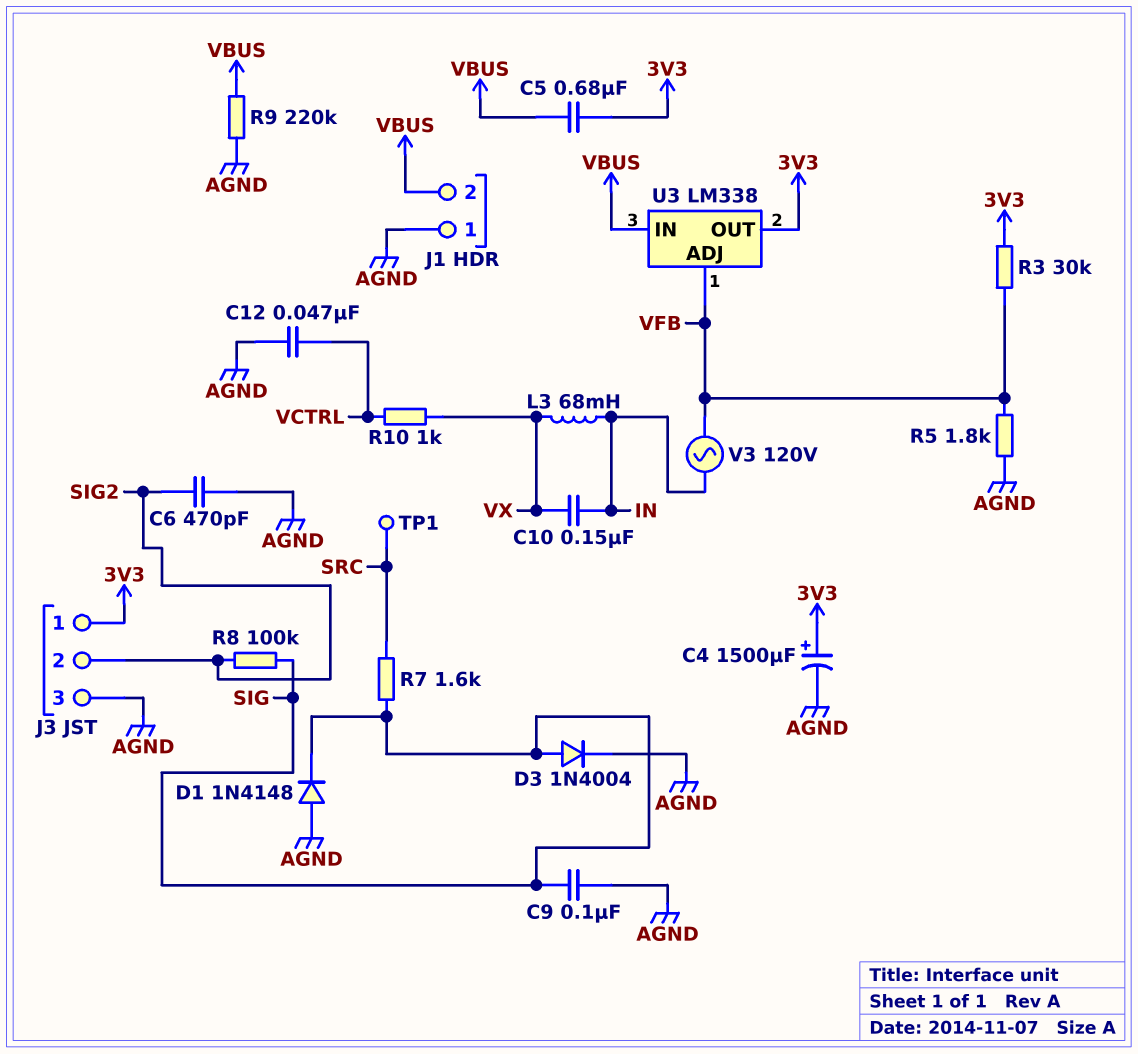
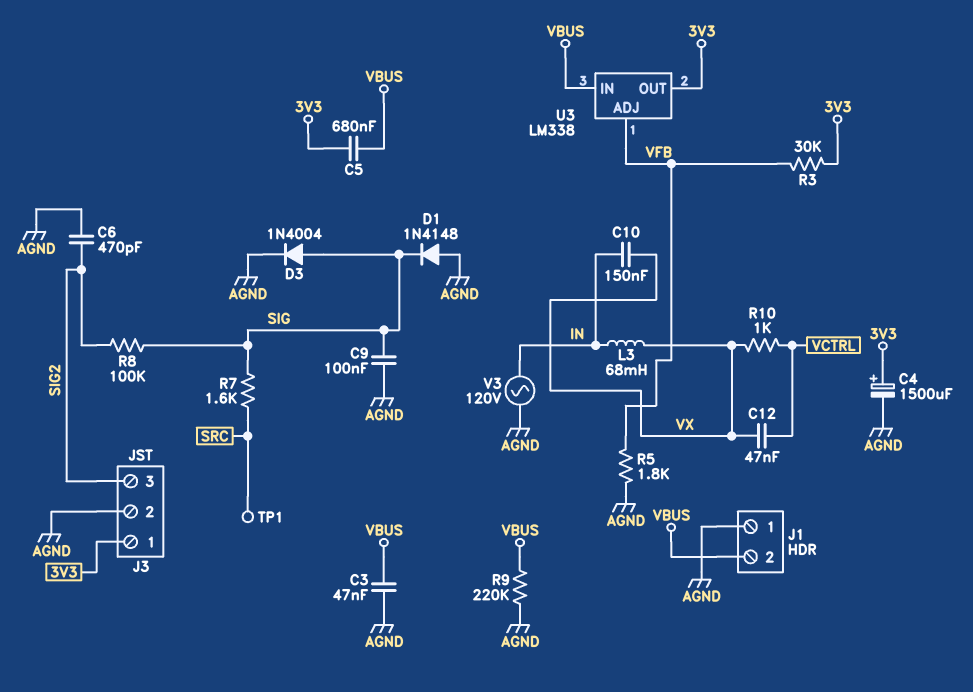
C3: none -> 47nF (AGND, VBUS)
C12: 47nF (AGND, VCTRL) -> 47nF (VCTRL, VX)
J3 pin 2: SIG2 -> AGND
J3 pin 3: AGND -> SIG2
V3: AC 120V (IN, VFB) -> AC 120V (AGND, IN)

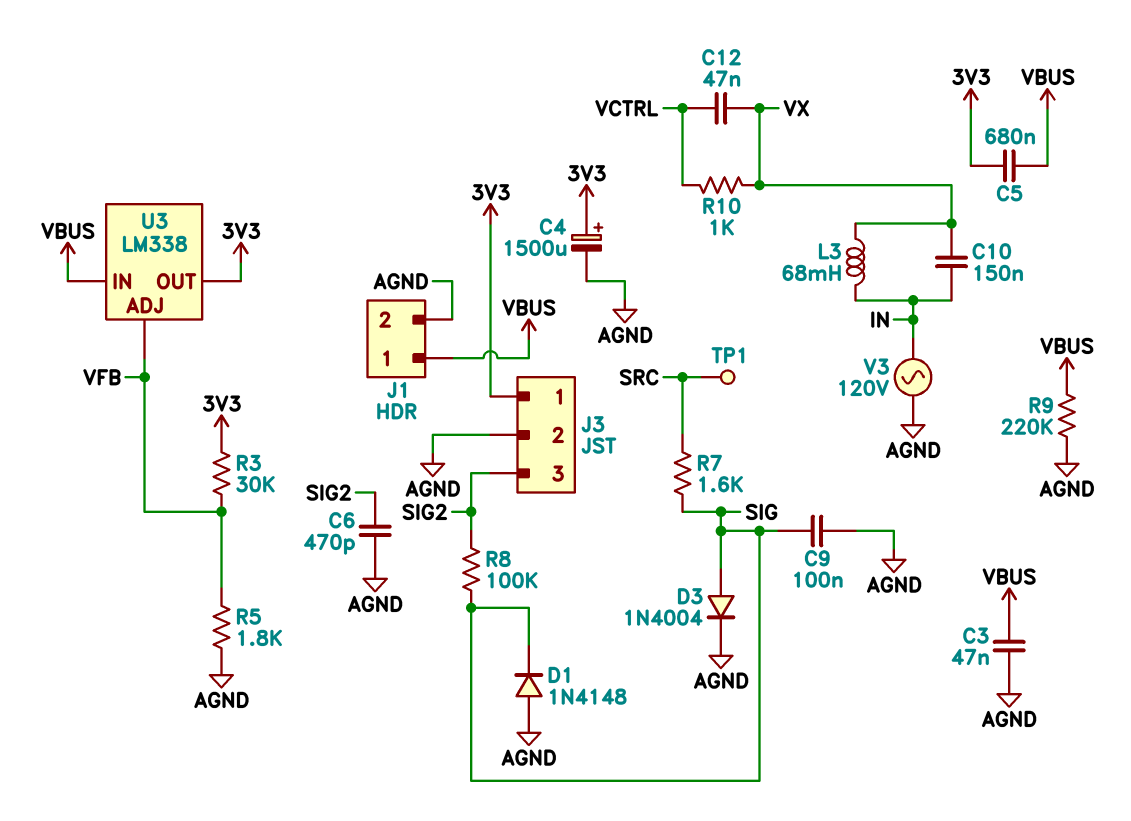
J1 pin 1: AGND -> VBUS
J1 pin 2: VBUS -> AGND

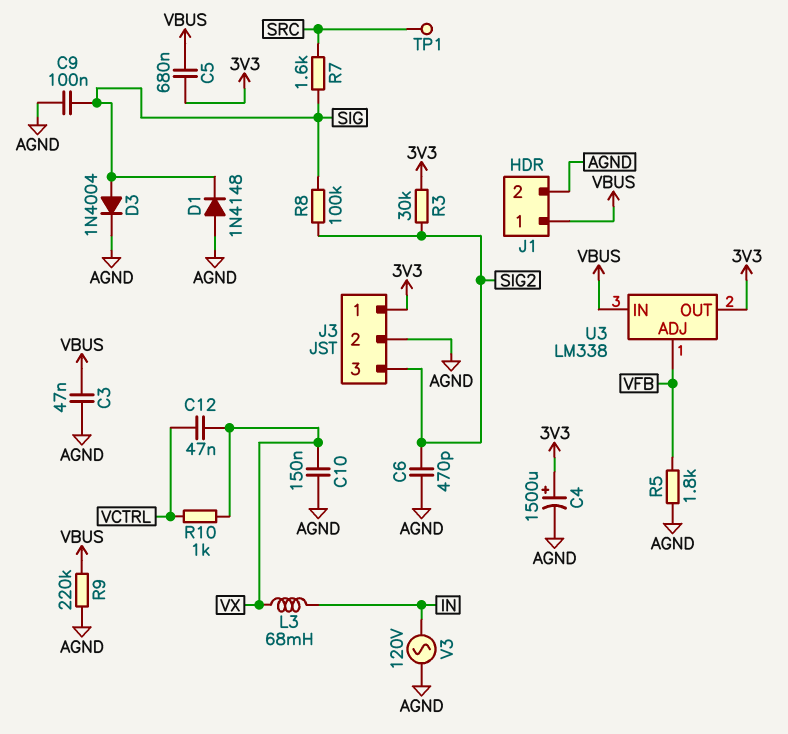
C10: 150nF (IN, VX) -> 150nF (AGND, VX)
R3: 30k (3V3, VFB) -> 30k (3V3, SIG2)

